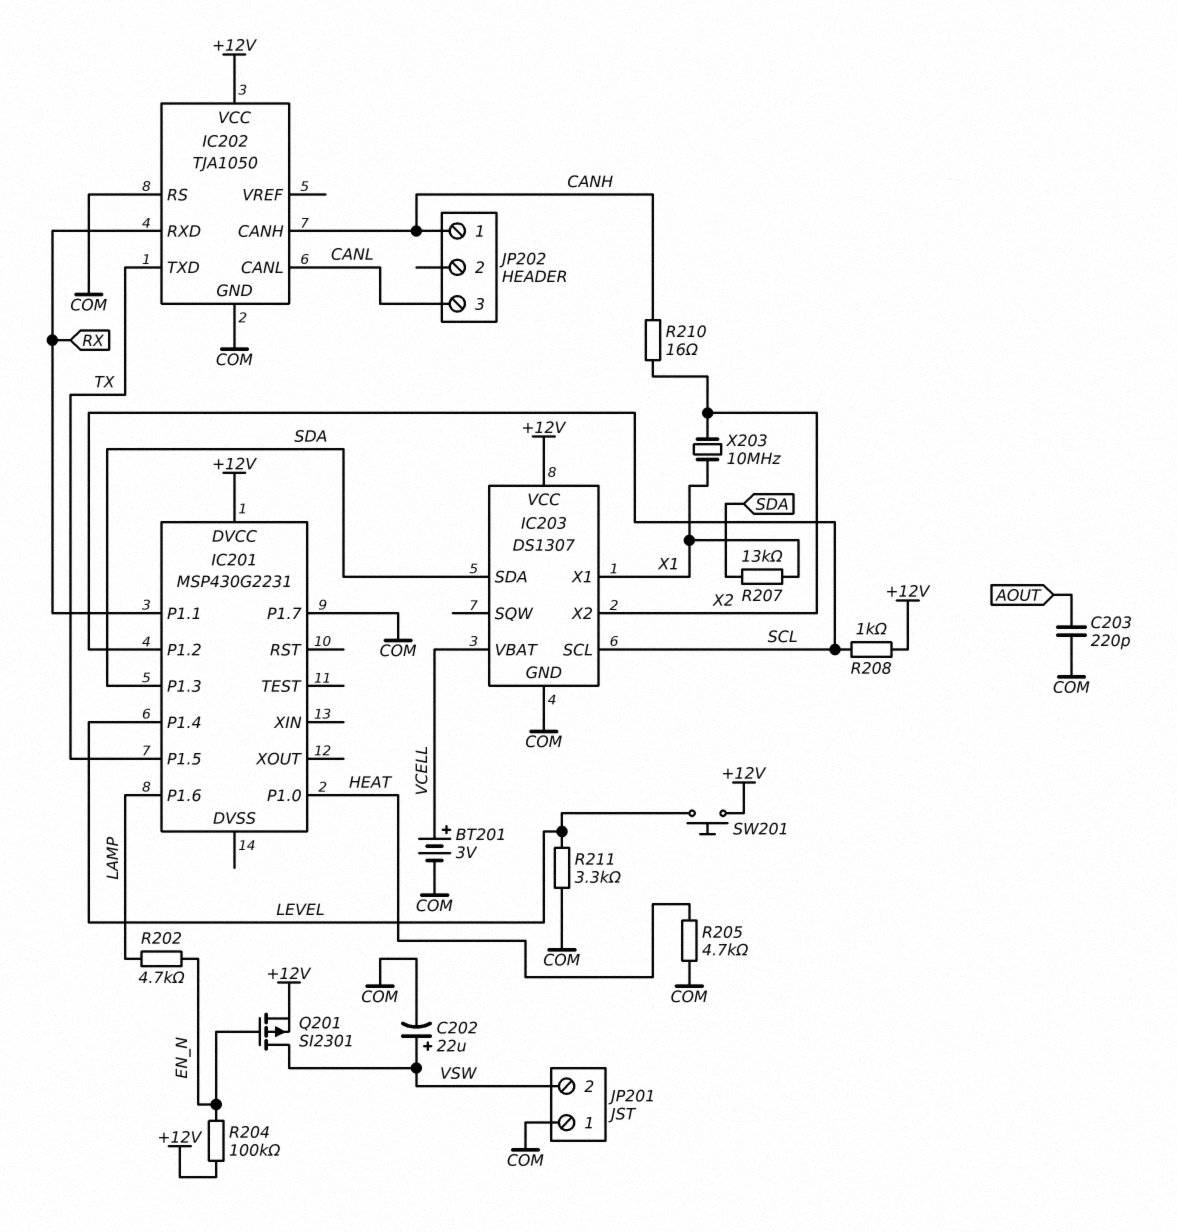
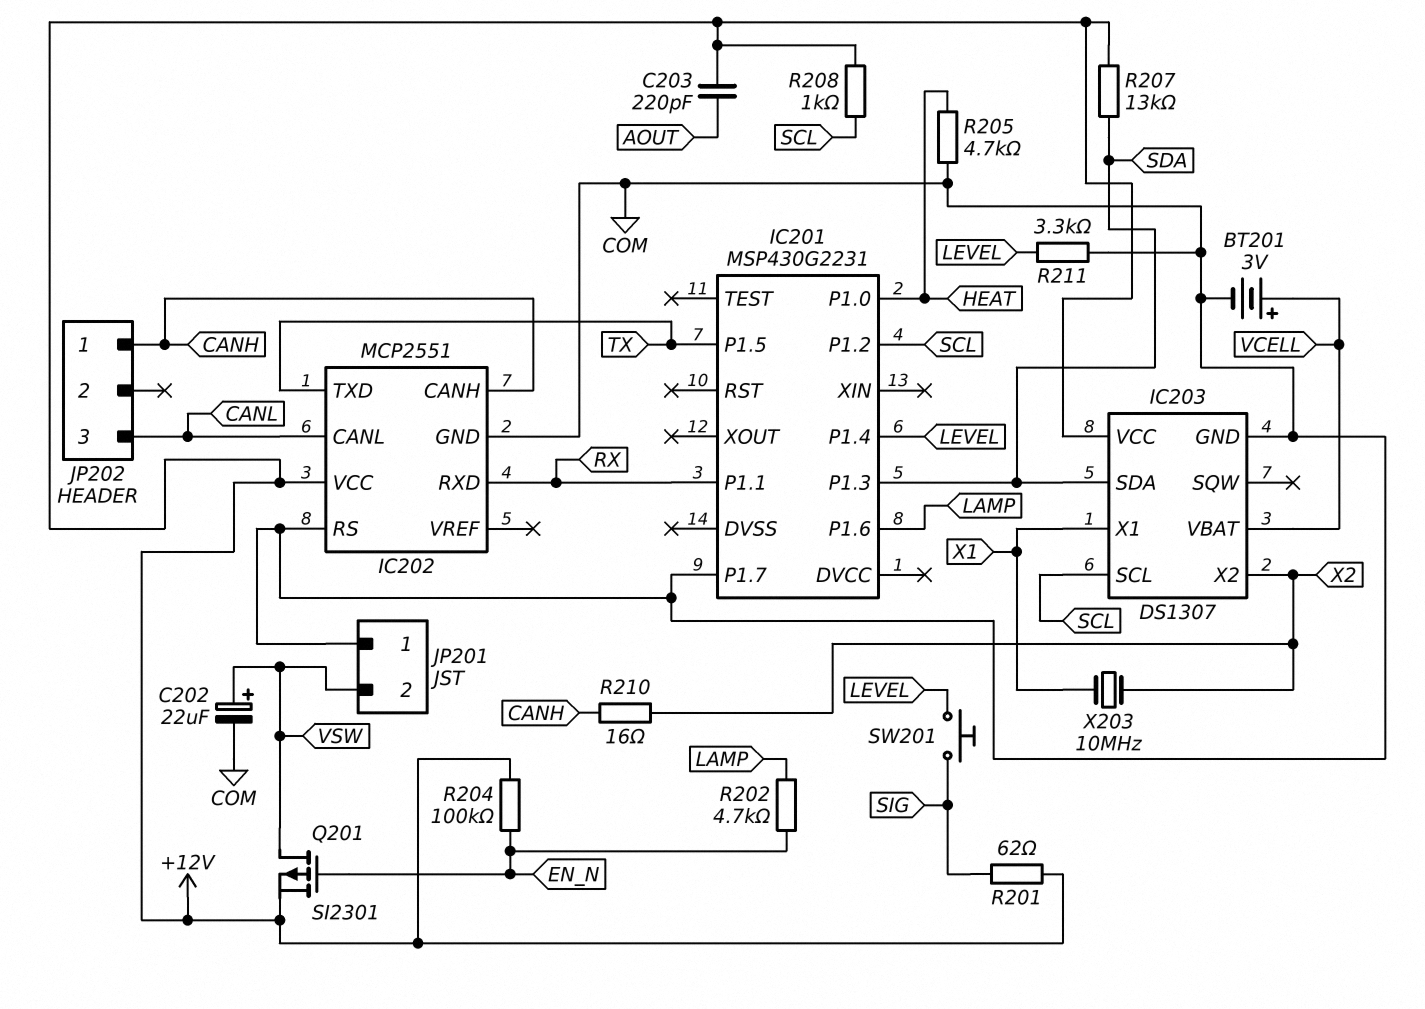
C203: 220pF (AOUT, COM) -> 220pF (+12V, AOUT)
IC201 pin DVCC: +12V -> none
IC202: TJA1050 -> MCP2551
R201: none -> 62 (+12V, SIG)
R207: 13k (SDA, X1) -> 13k (+12V, SDA)
SW201: button (+12V, LEVEL) -> button (LEVEL, SIG)

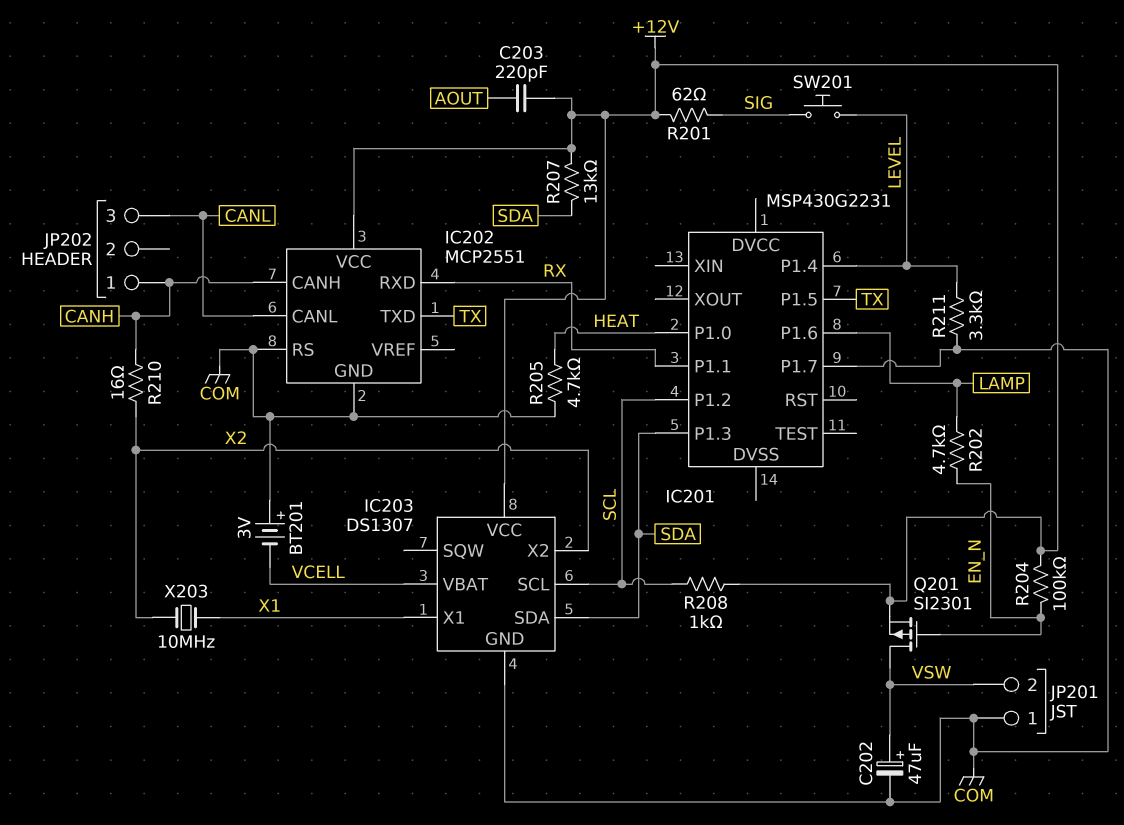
BT201: 3V (plus VCELL, minus COM) -> 3V (plus COM, minus VCELL)
C202: 22uF (plus VSW, minus COM) -> 47uF (plus VSW, minus COM)

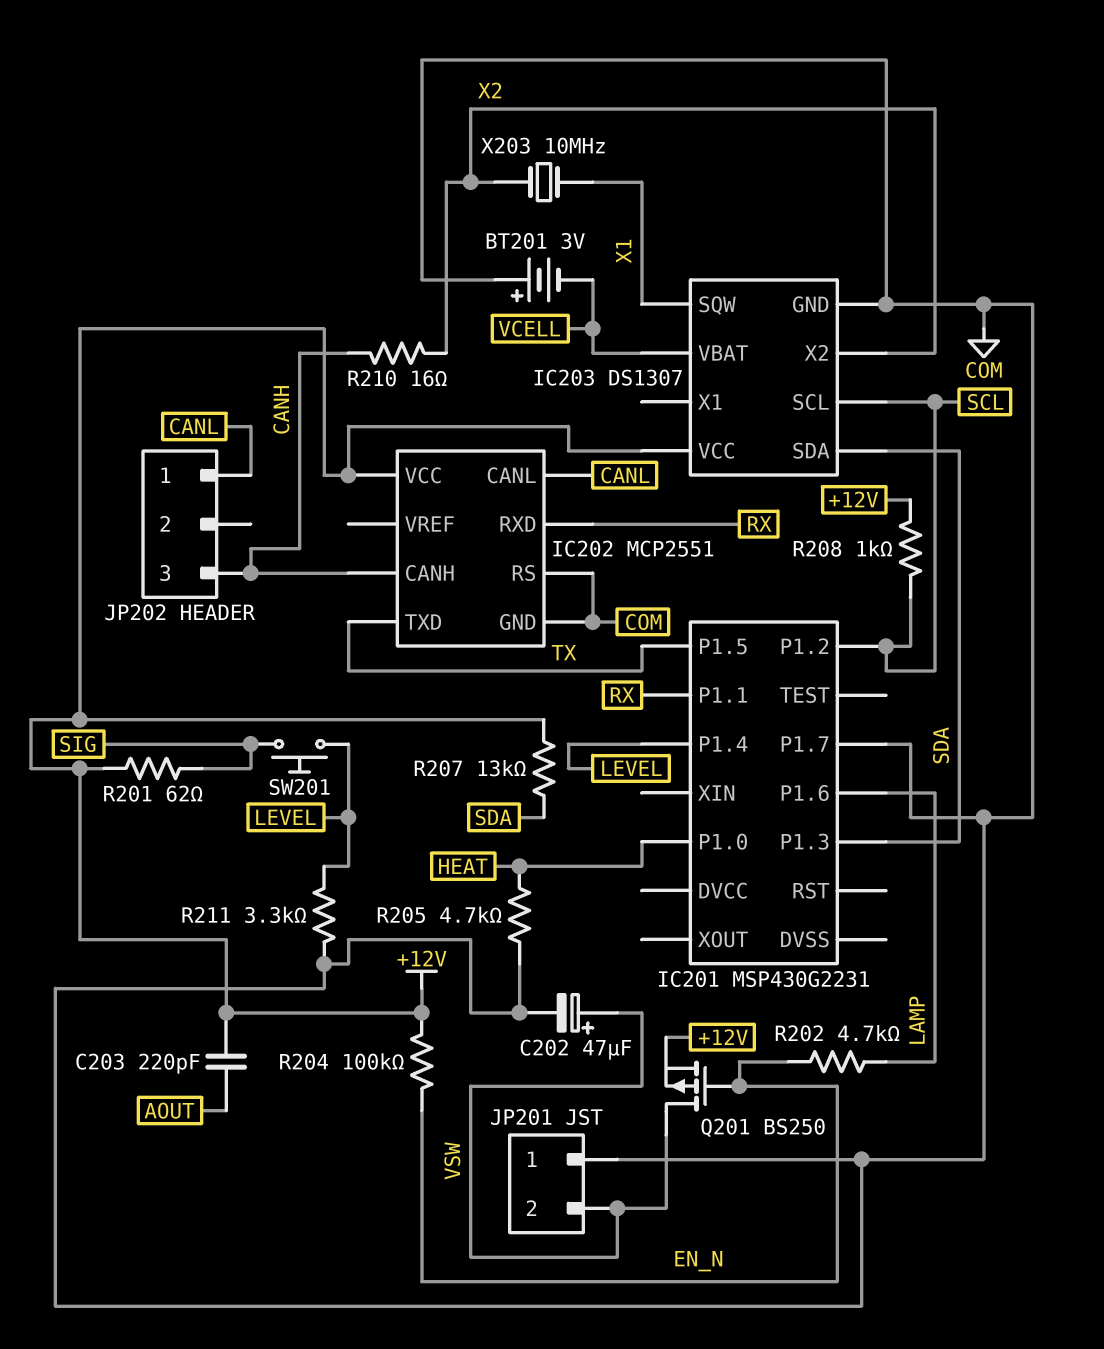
IC203 pin SQW: none -> X1
IC203 pin X1: X1 -> none
JP202 pin 1: CANH -> CANL
JP202 pin 3: CANL -> CANH
Q201: PMOS SI2301 (G EN_N, D VSW, S +12V) -> PMOS BS250 (G EN_N, D VSW, S +12V)

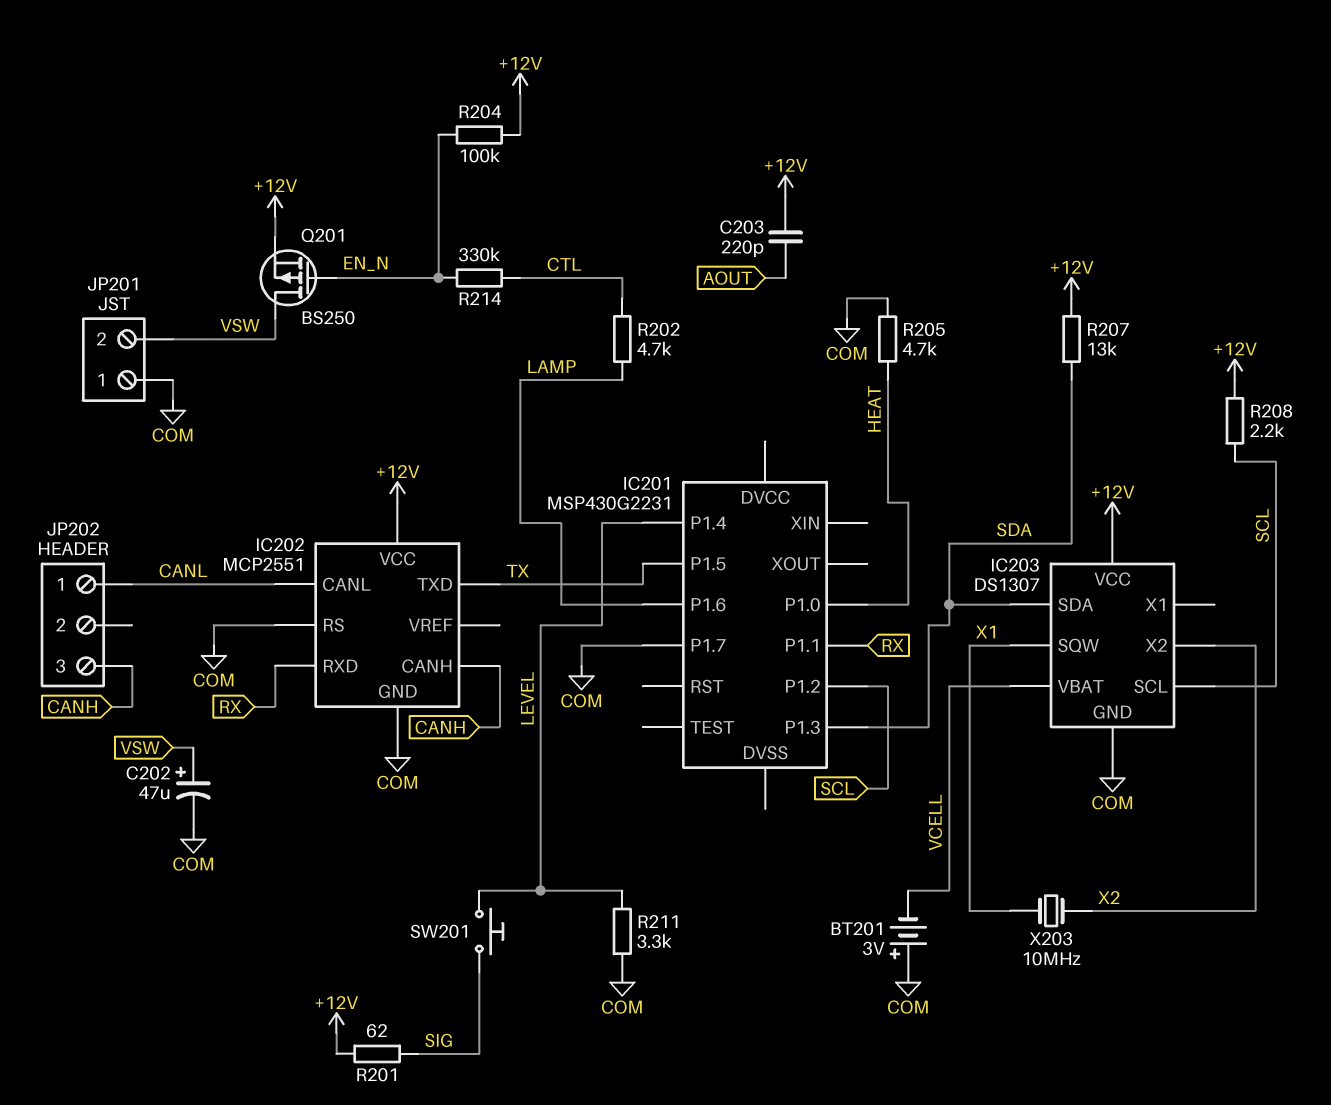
R202: 4.7k (EN_N, LAMP) -> 4.7k (CTL, LAMP)
R208: 1k (+12V, SCL) -> 2.2k (+12V, SCL)
R210: 16 (CANH, X2) -> none
R214: none -> 330k (CTL, EN_N)

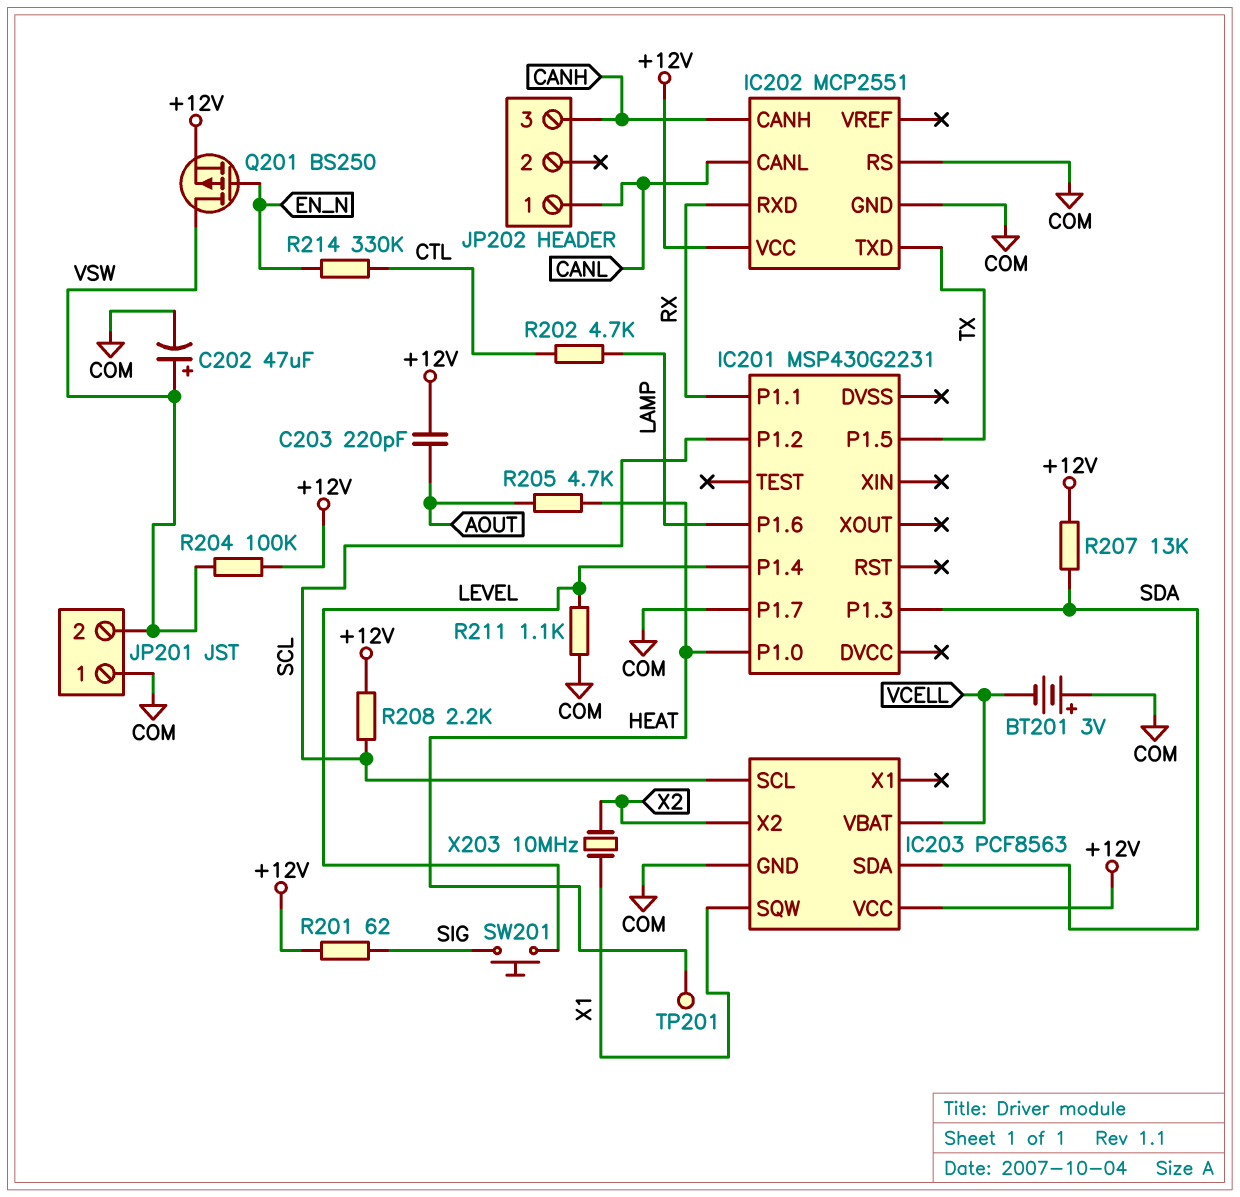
IC203: DS1307 -> PCF8563
R204: 100k (+12V, EN_N) -> 100k (+12V, VSW)
R205: 4.7k (COM, HEAT) -> 4.7k (AOUT, HEAT)
R211: 3.3k (COM, LEVEL) -> 1.1k (COM, LEVEL)
TP201: none -> test point (HEAT)

